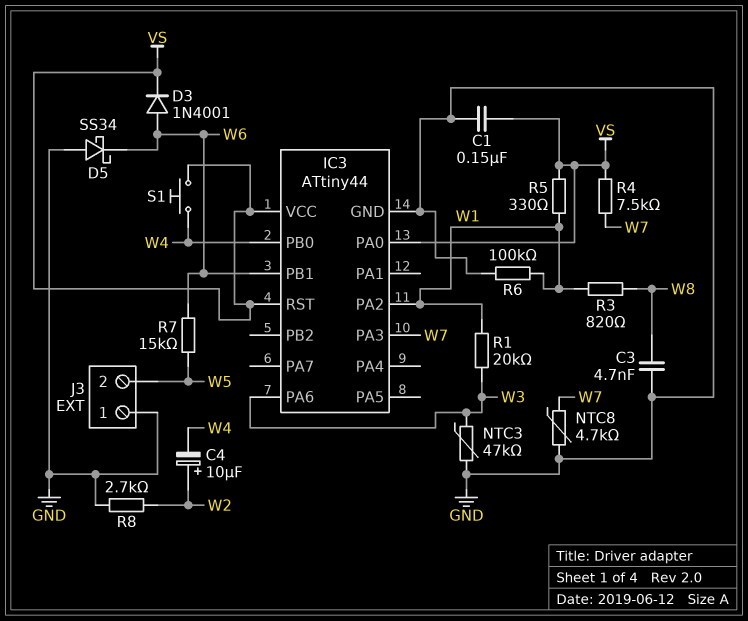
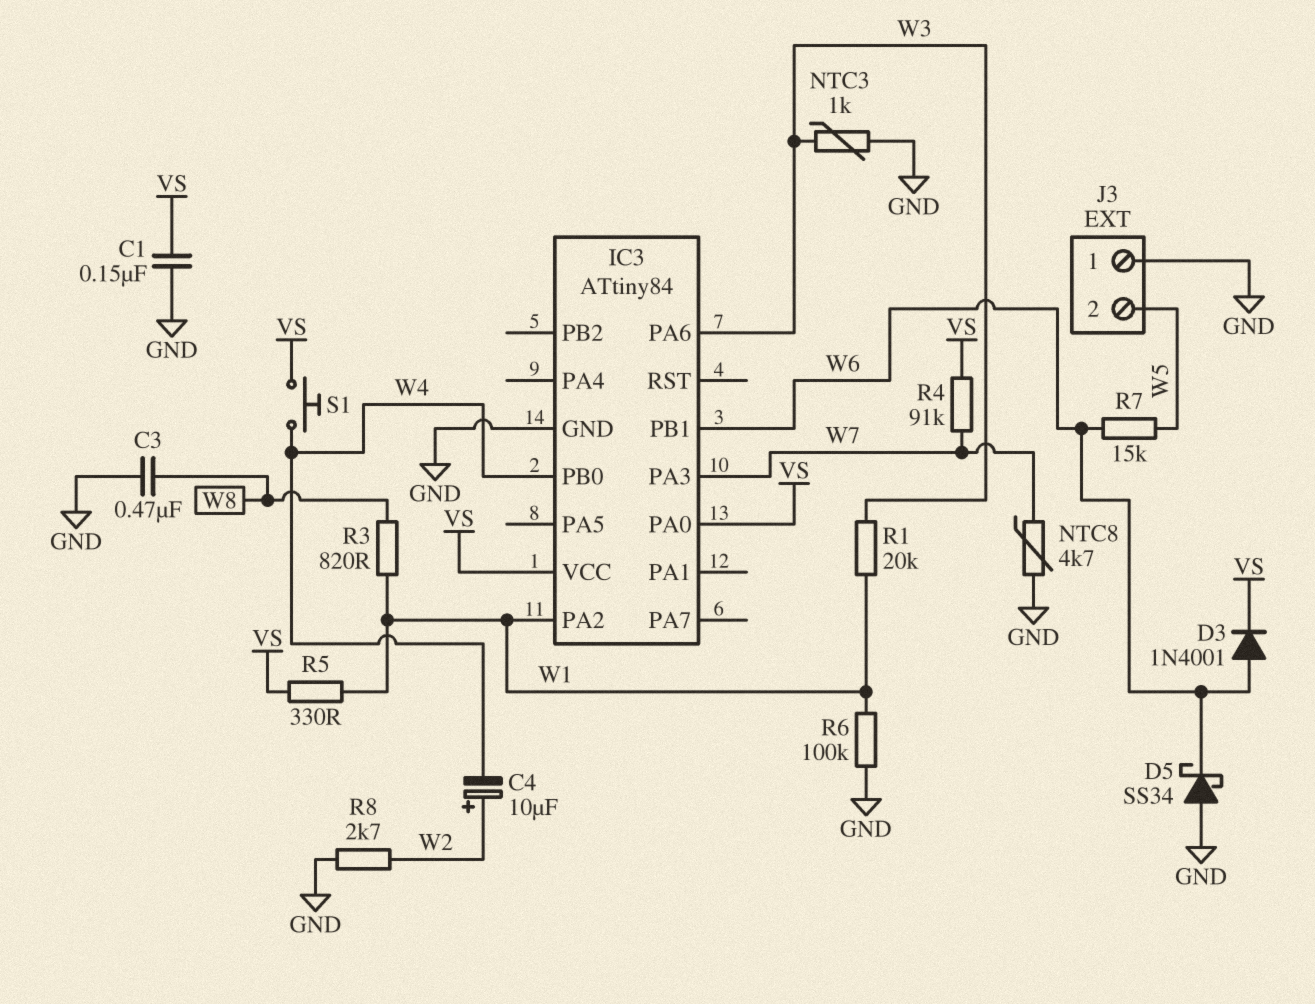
C3: 4.7nF (GND, W8) -> 470nF (GND, W8)
IC3: ATtiny44 -> ATtiny84
IC3 pin RST: VS -> none
NTC3: 47k (GND, W3) -> 1k (GND, W3)
R4: 7.5k (VS, W7) -> 91k (VS, W7)

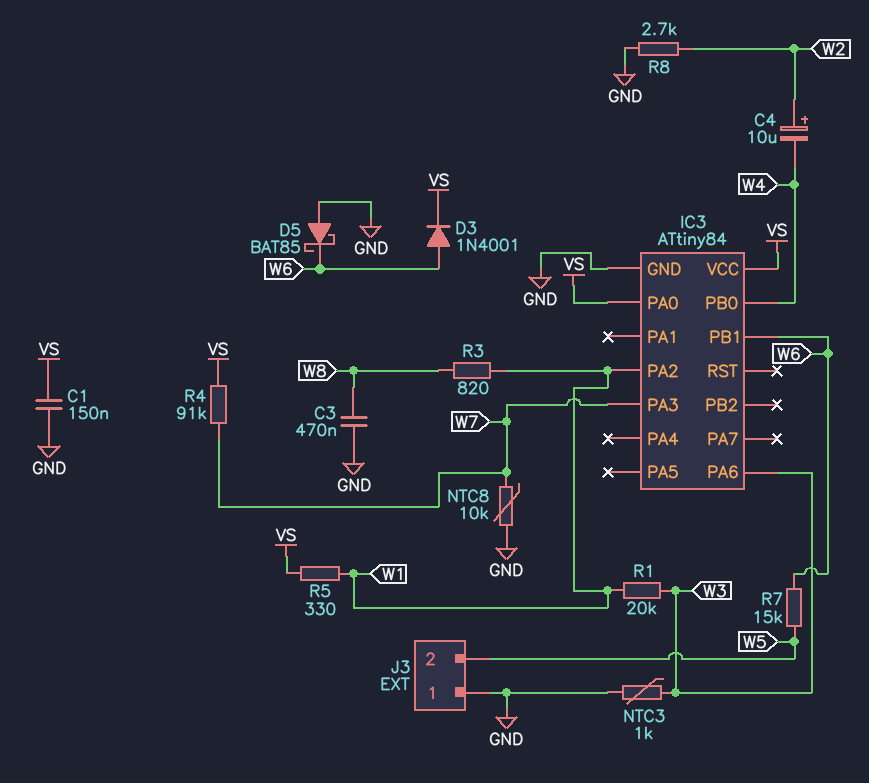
D5: schottky SS34 (A GND, K W6) -> schottky BAT85 (A GND, K W6)
NTC8: 4.7k (GND, W7) -> 10k (GND, W7)
R6: 100k (GND, W1) -> none
S1: button (VS, W4) -> none

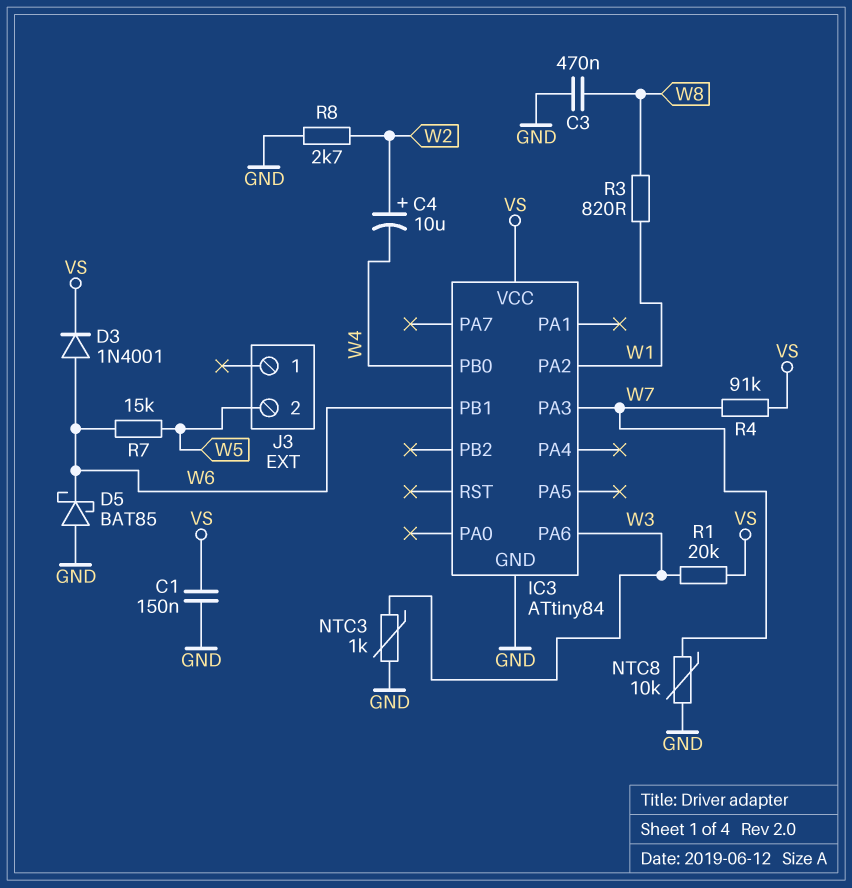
IC3 pin PA0: VS -> none
J3 pin 1: GND -> none
R1: 20k (W1, W3) -> 20k (VS, W3)
R5: 330 (VS, W1) -> none

